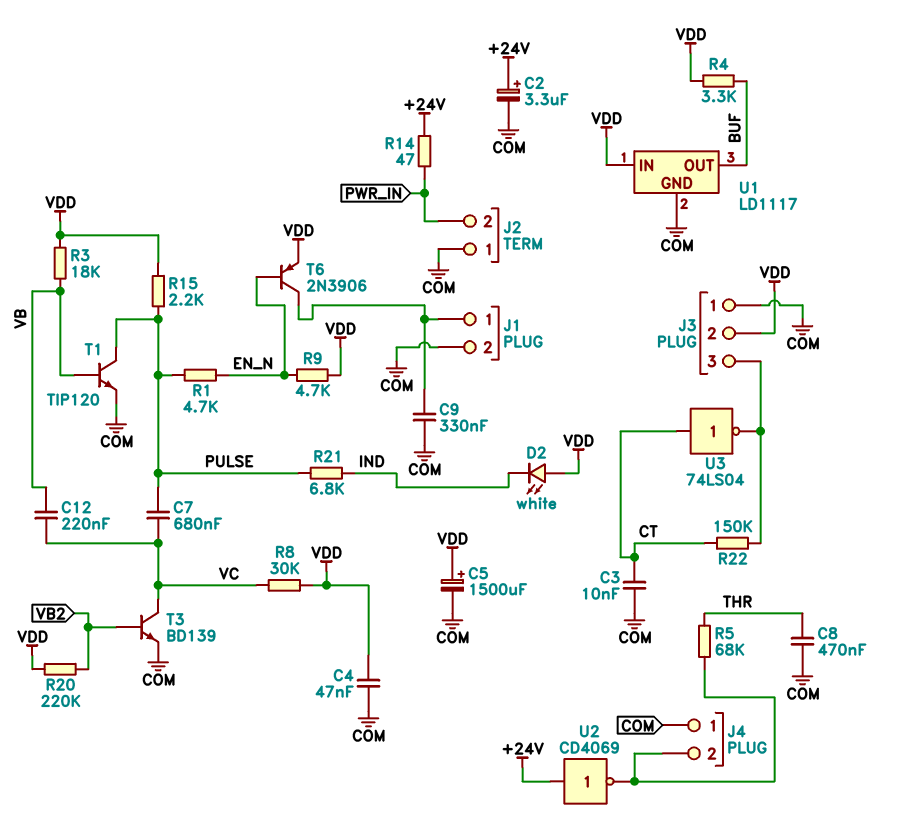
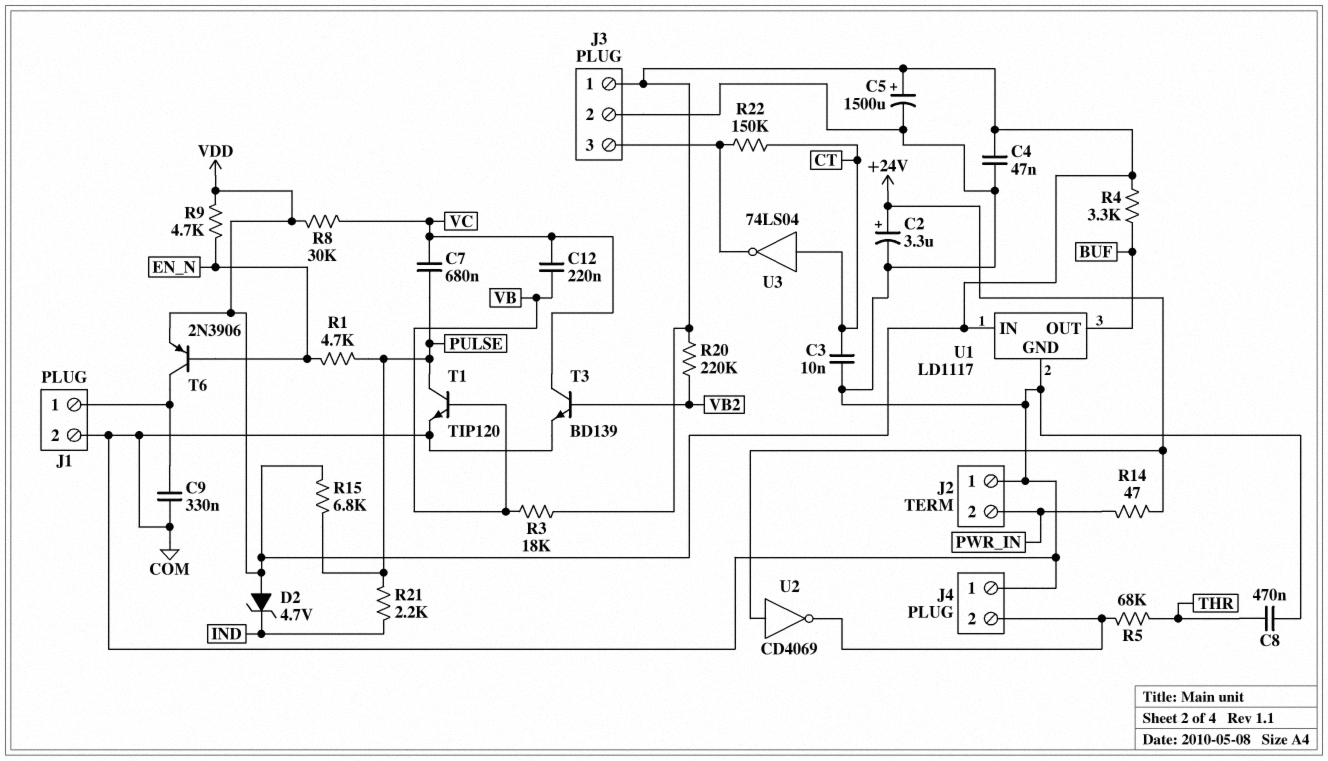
D2: LED white (A VDD, K IND) -> zener 4.7V (A VDD, K IND)
J3 pin 1: COM -> VDD
J3 pin 2: VDD -> COM
R15: 2.2k (PULSE, VDD) -> 6.8k (PULSE, VDD)
R21: 6.8k (IND, PULSE) -> 2.2k (IND, PULSE)

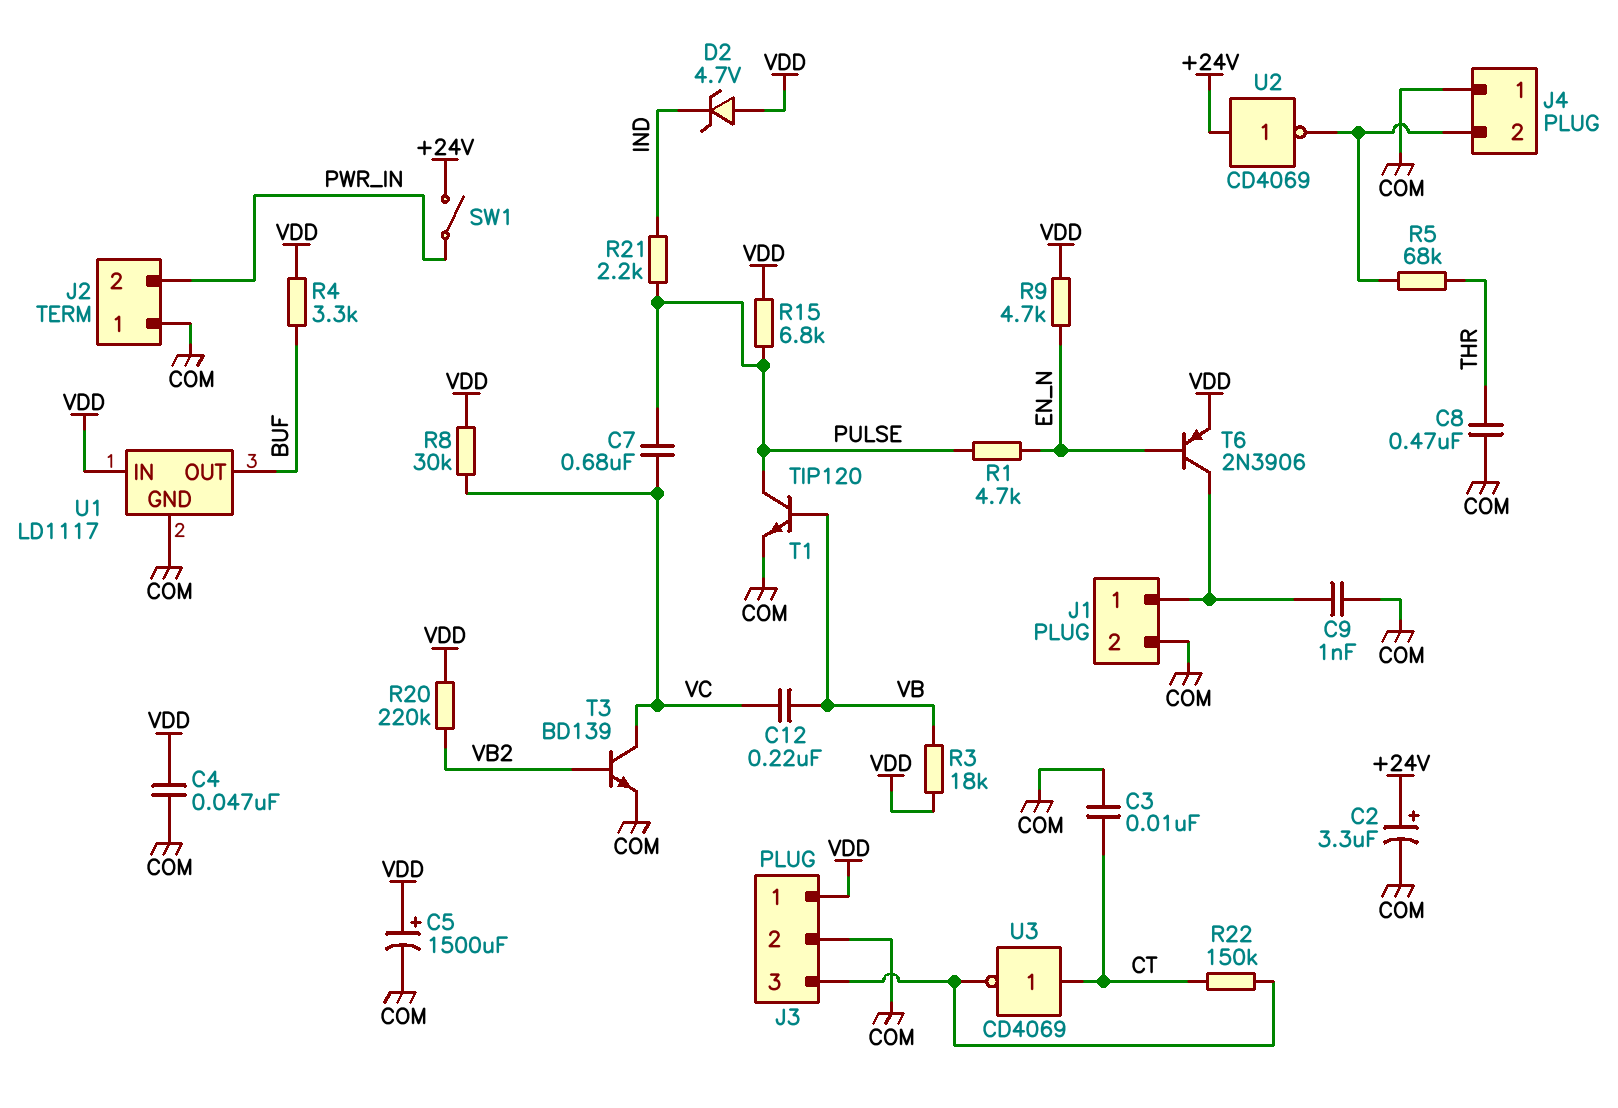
C9: 330nF (COM, J1/1) -> 1nF (COM, J1/1)
R14: 47 (+24V, PWR_IN) -> none
SW1: none -> switch (+24V, PWR_IN)
U3: NOT 74LS04 (in CT, out J3/3) -> NOT CD4069 (in CT, out J3/3)

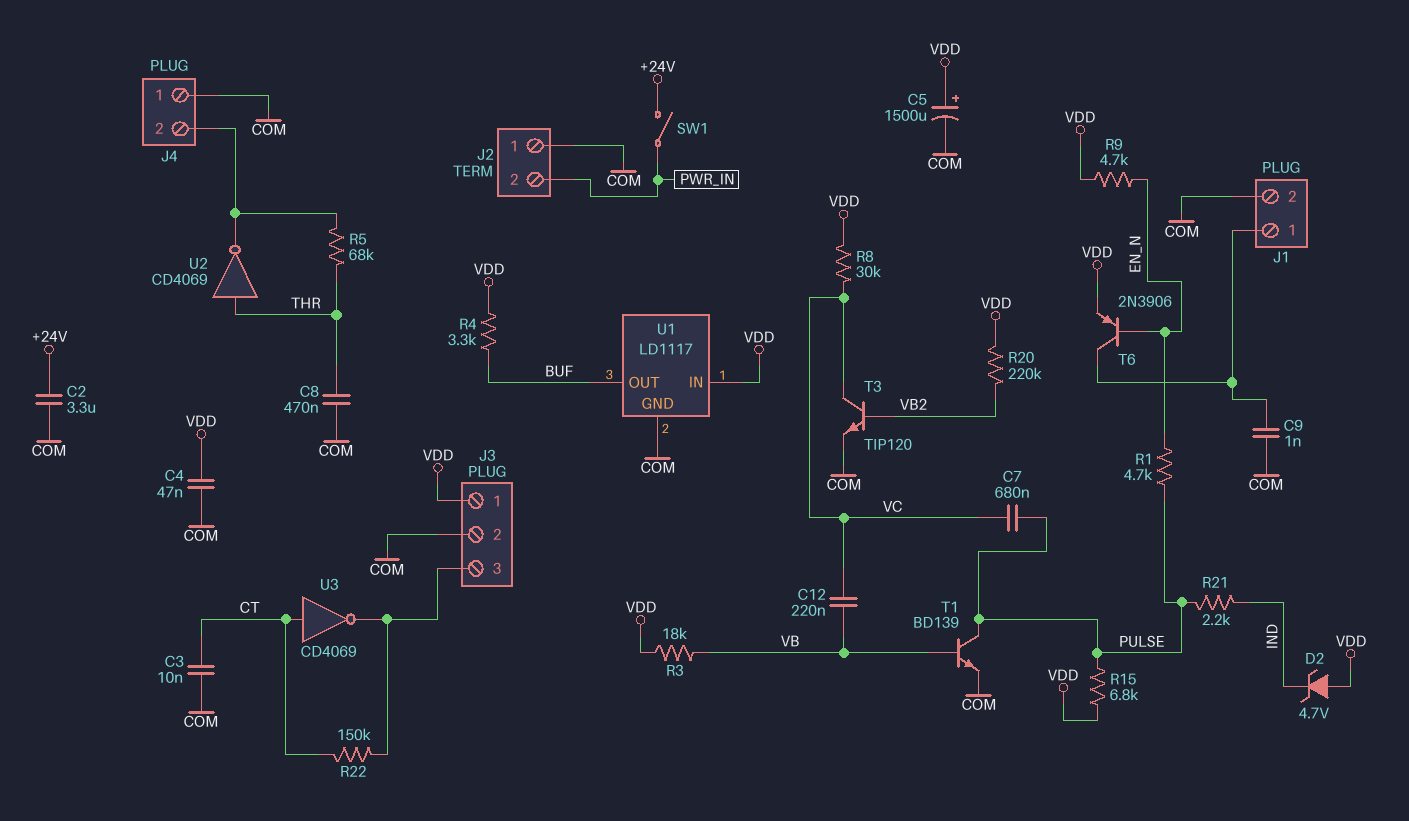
C2: 3.3uF (plus +24V, minus COM) -> 3.3uF (+24V, COM)
T1: NPN TIP120 (B VB, C PULSE, E COM) -> NPN BD139 (B VB, C PULSE, E COM)
T3: NPN BD139 (B VB2, C VC, E COM) -> NPN TIP120 (B VB2, C VC, E COM)
U2: NOT CD4069 (in +24V, out J4/2) -> NOT CD4069 (in THR, out J4/2)

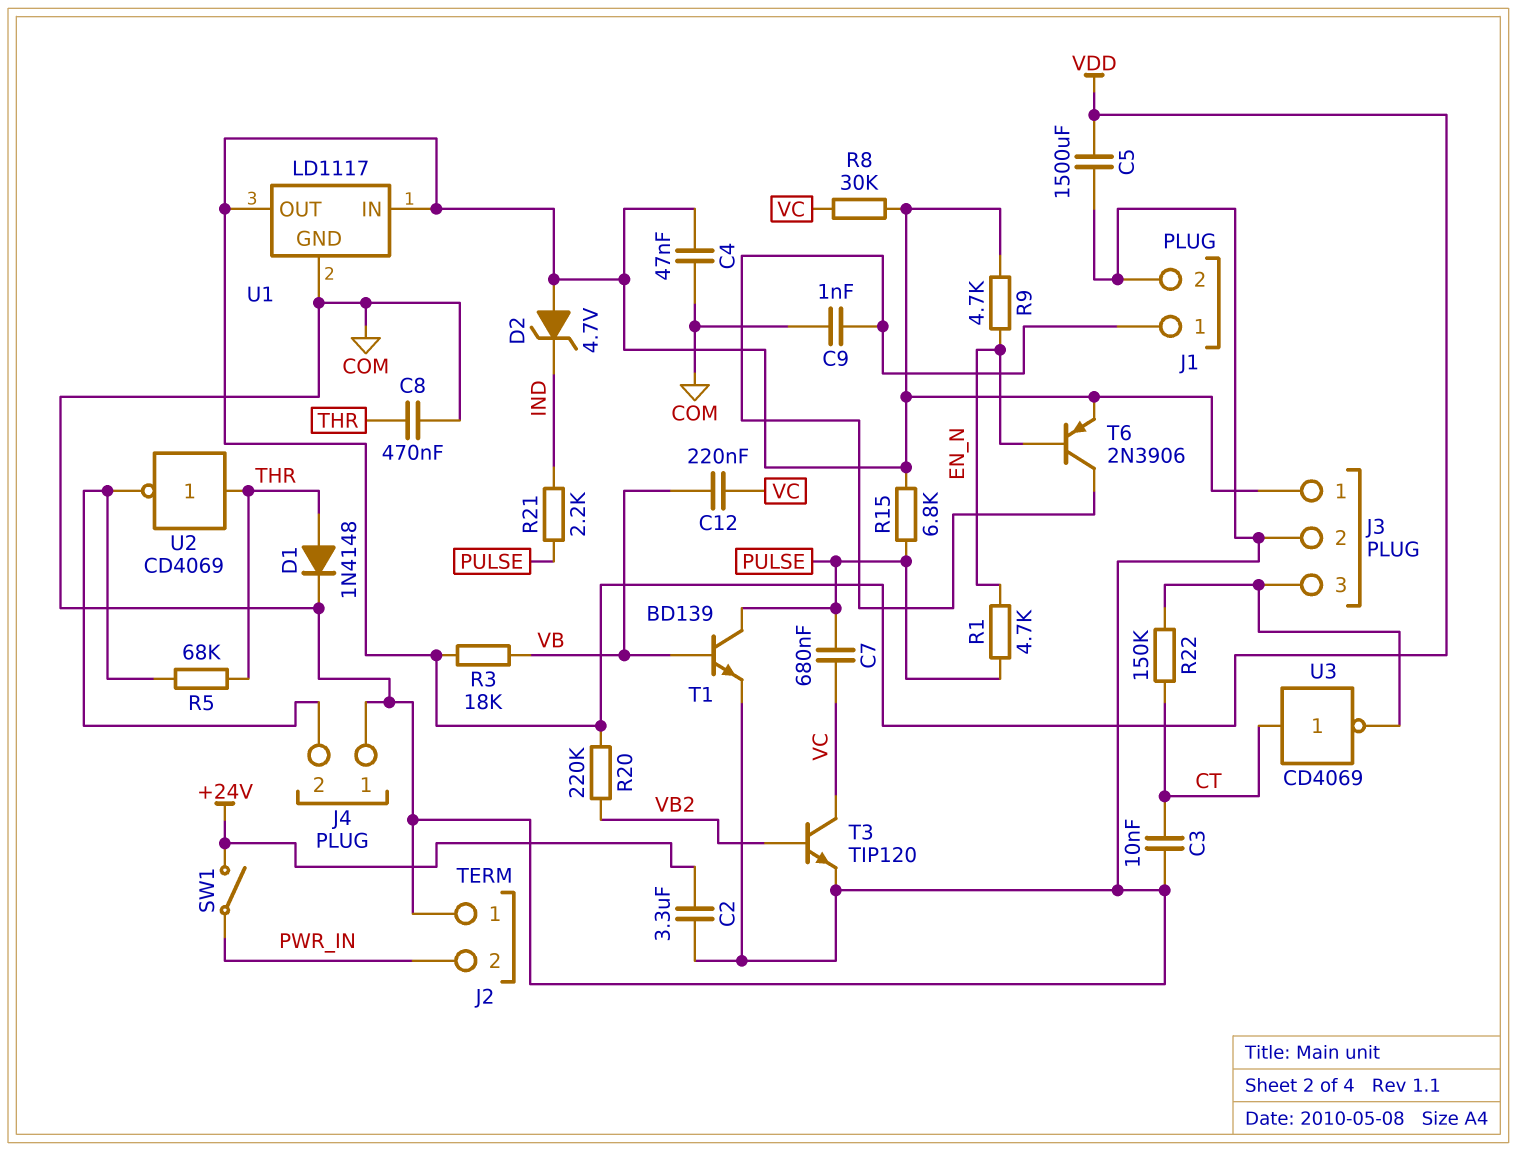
C5: 1500uF (plus VDD, minus COM) -> 1500uF (COM, VDD)
D1: none -> diode 1N4148 (A THR, K COM)
R4: 3.3k (BUF, VDD) -> none
U1 pin OUT: BUF -> VDD

